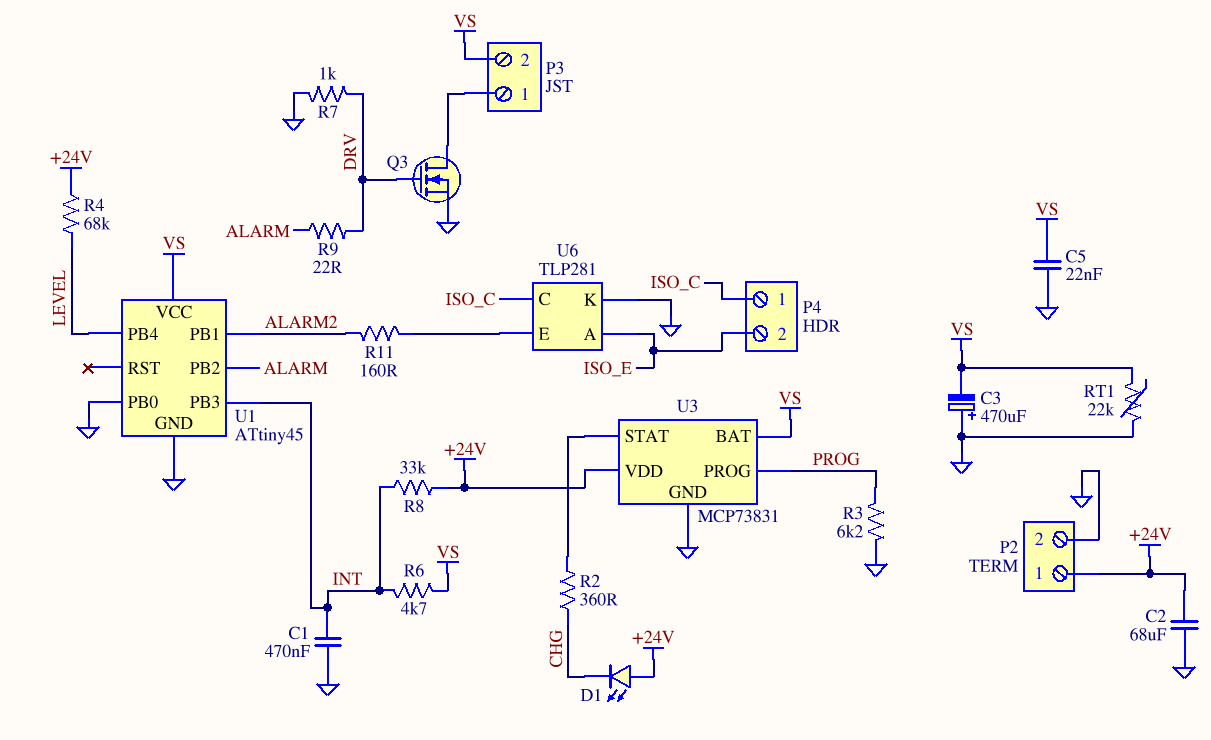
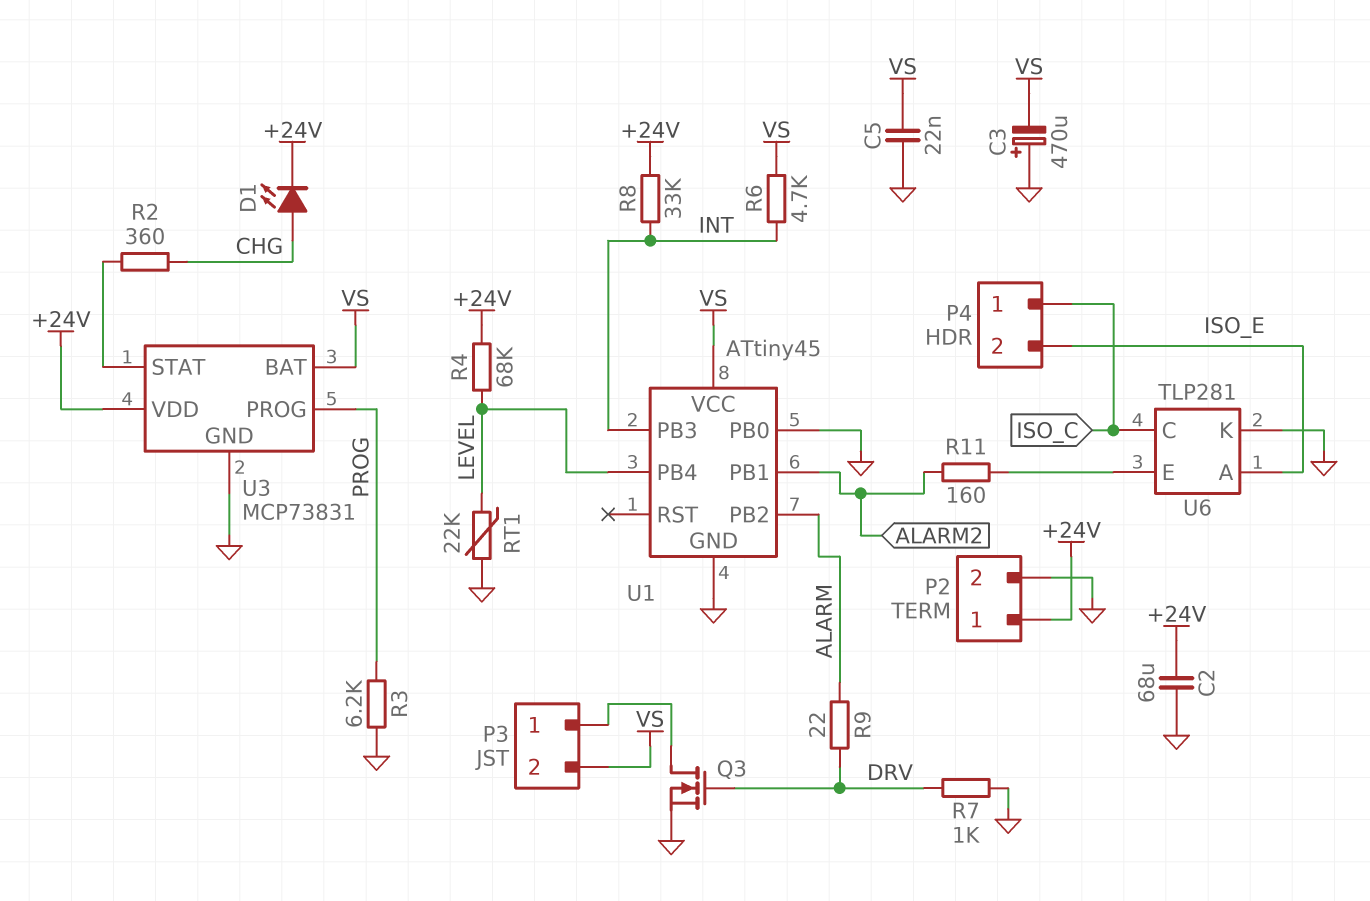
C1: 470nF (GND, INT) -> none
D1: LED (A +24V, K CHG) -> LED (A CHG, K +24V)
RT1: 22k (GND, VS) -> 22k (GND, LEVEL)

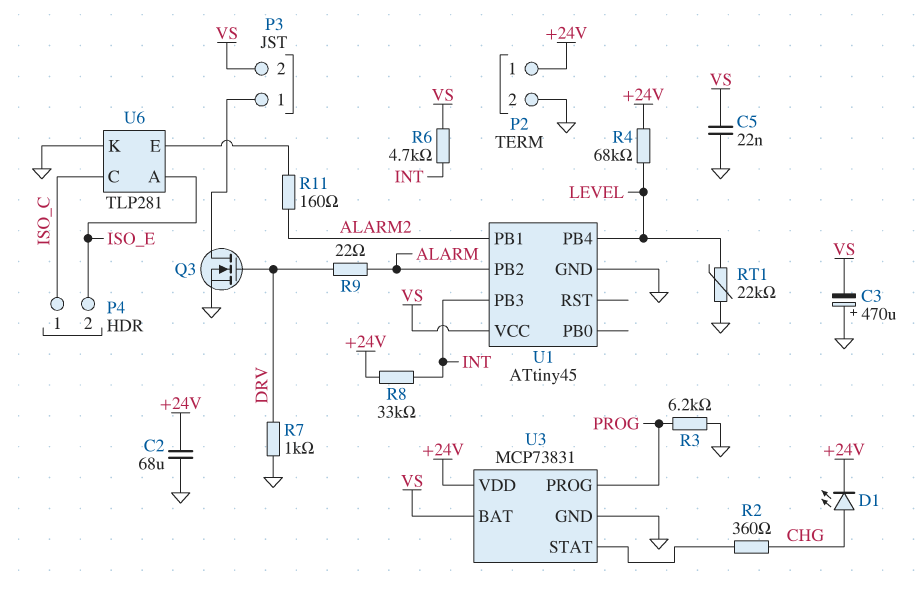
U1 pin PB0: GND -> none

